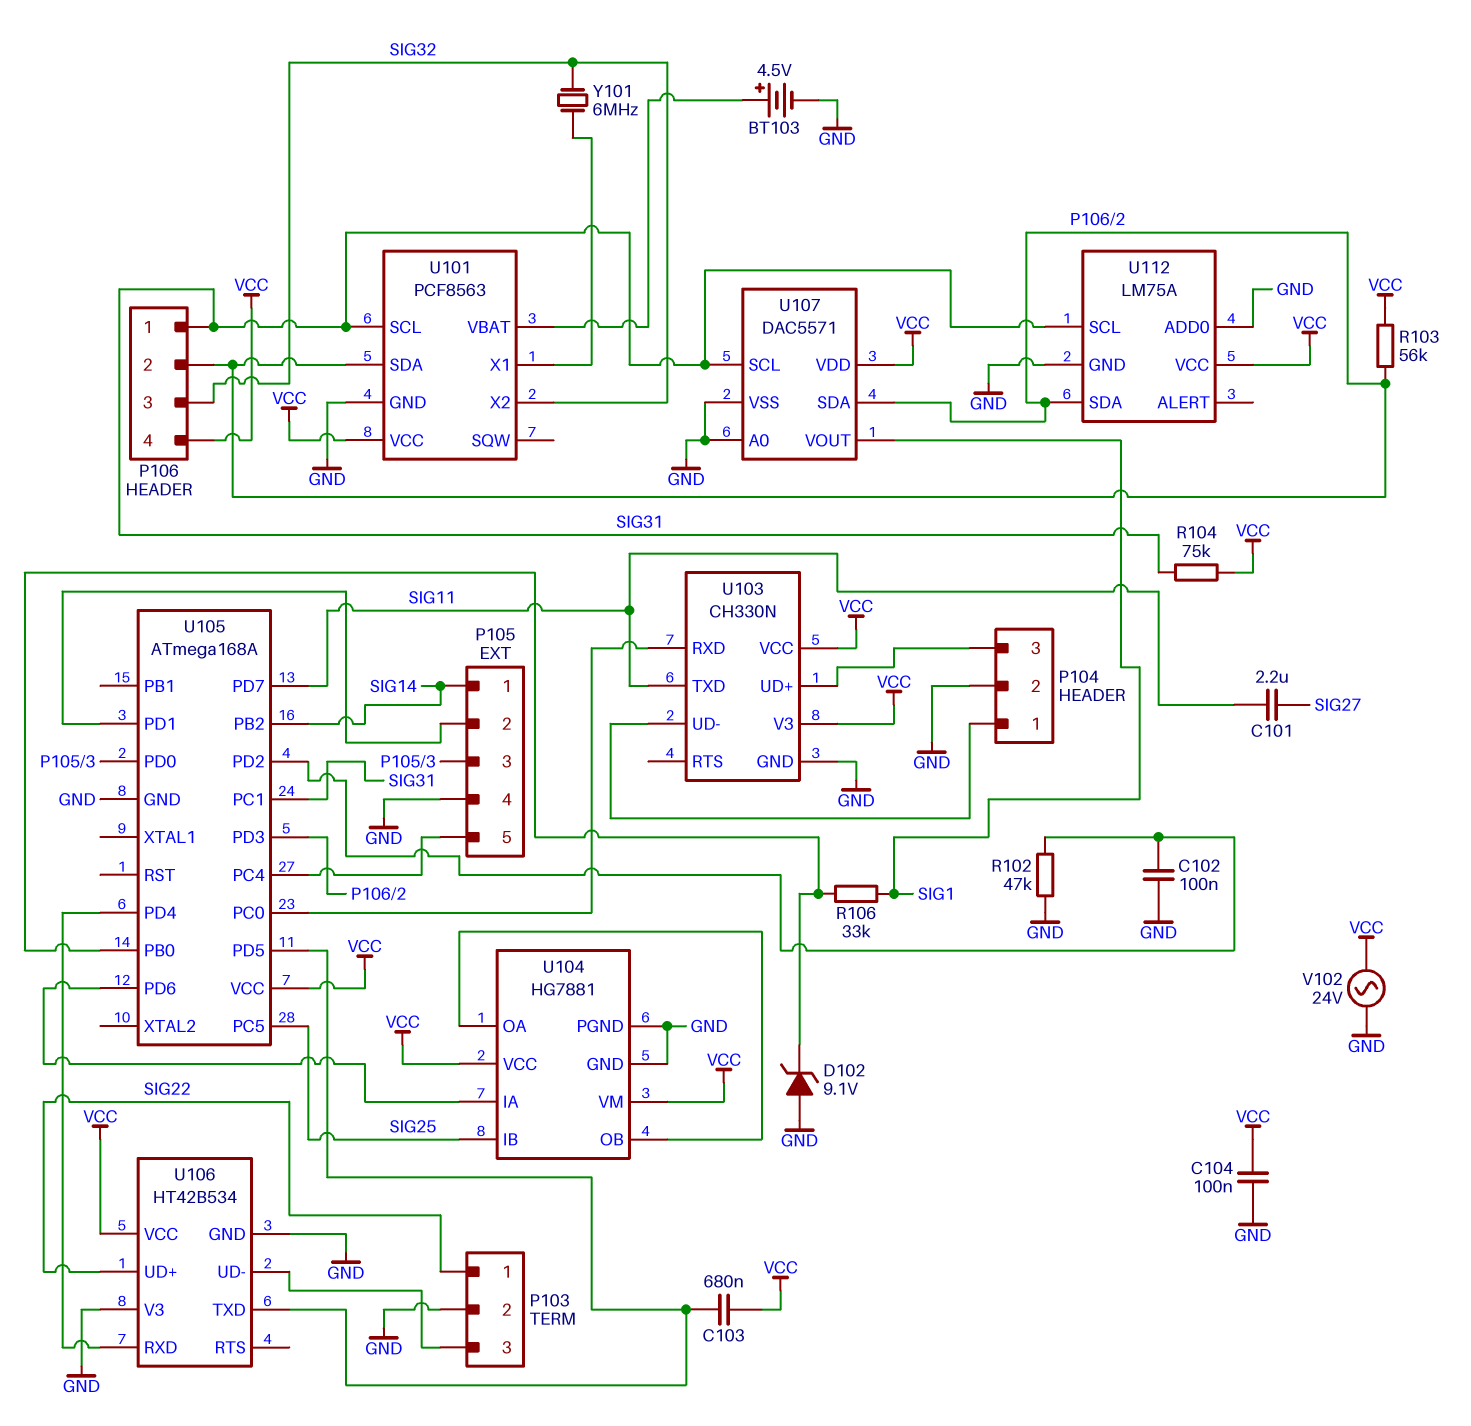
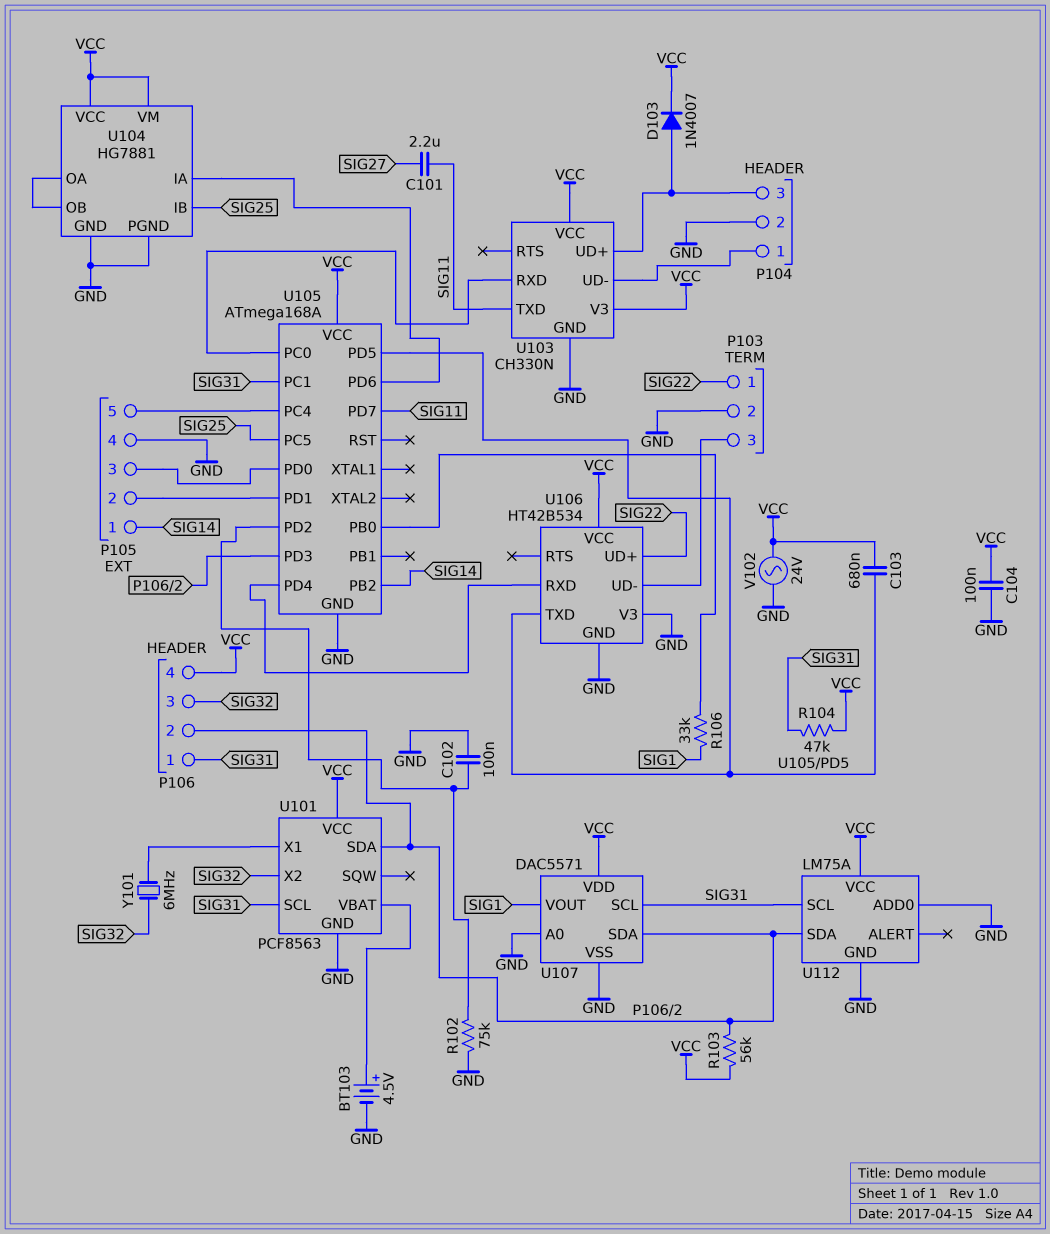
D102: zener 9.1V (A GND, K U105/PB0) -> none
D103: none -> diode 1N4007 (A P104/3, K VCC)
R102: 47k (GND, U105/PD2) -> 75k (GND, U105/PD2)
R104: 75k (SIG31, VCC) -> 47k (SIG31, VCC)

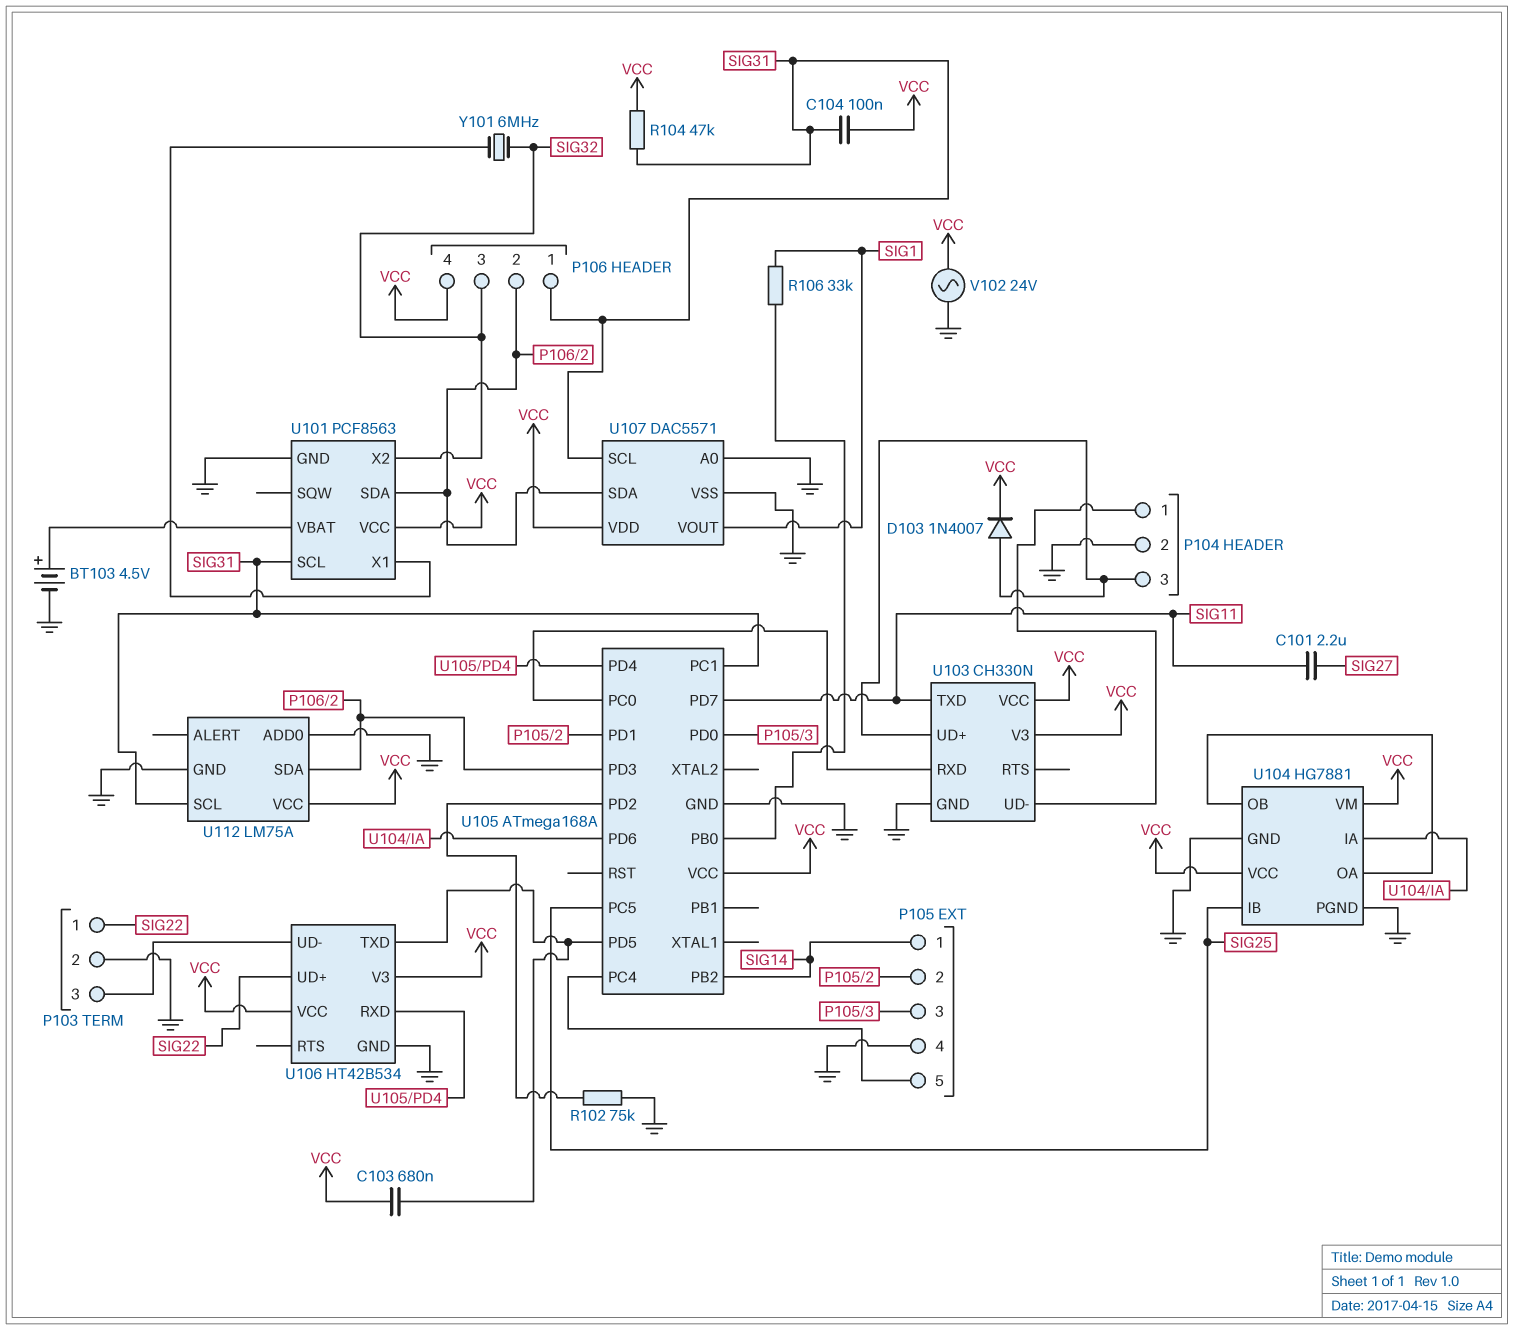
C102: 100nF (GND, U105/PD2) -> none
C104: 100nF (GND, VCC) -> 100nF (SIG31, VCC)
R103: 56k (P106/2, VCC) -> none
U106 pin V3: GND -> VCC

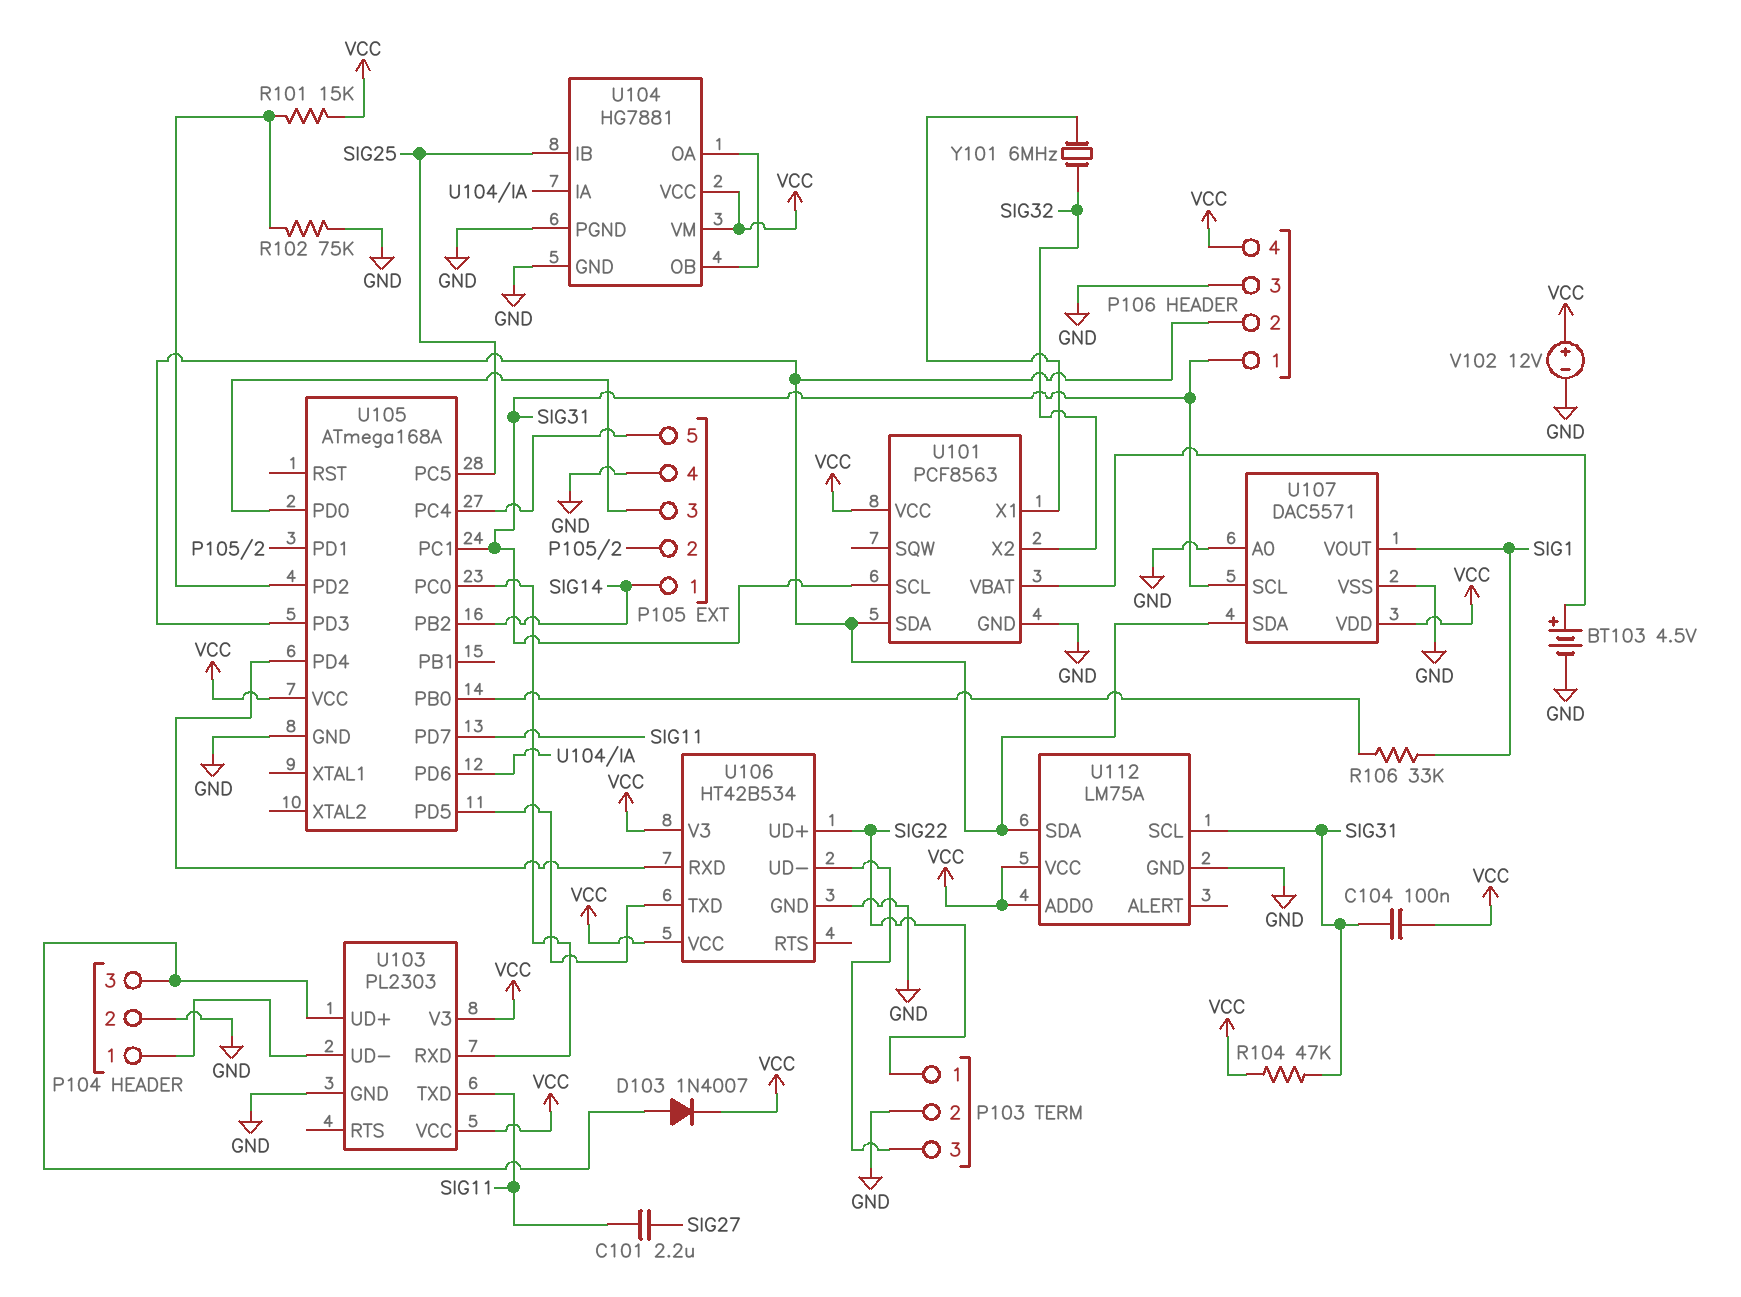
C103: 680nF (U105/PD5, VCC) -> none
P106 pin 3: SIG32 -> GND
R101: none -> 15k (U105/PD2, VCC)
U103: CH330N -> PL2303
U112 pin ADD0: GND -> VCC
V102: AC 24V (GND, VCC) -> 12V (plus VCC, minus GND)

